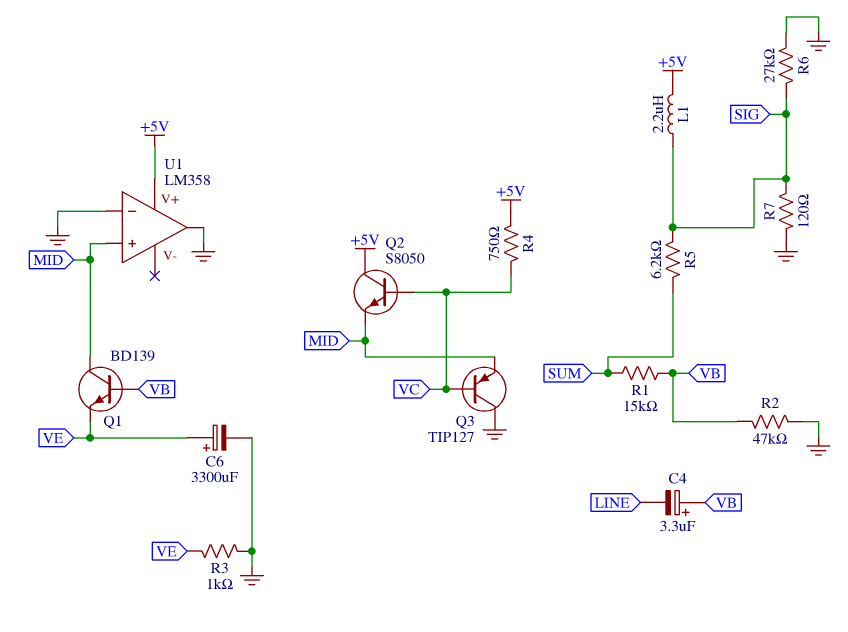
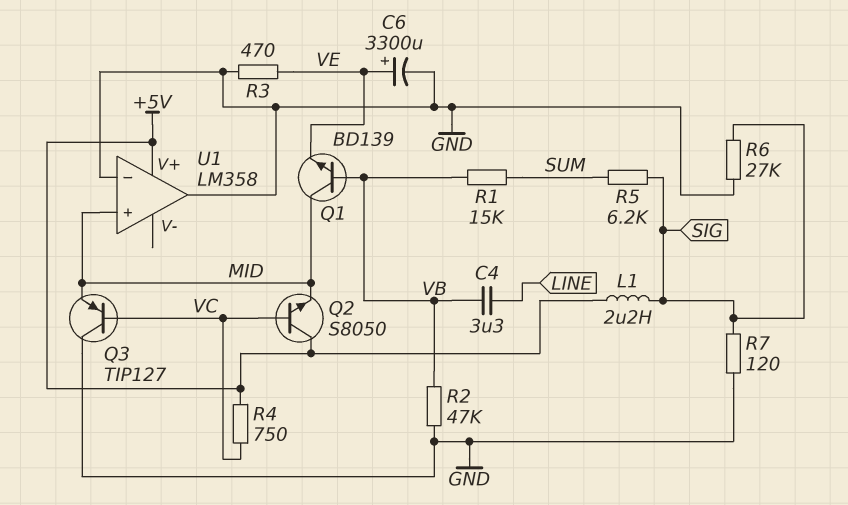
C4: 3.3uF (plus VB, minus LINE) -> 3.3uF (LINE, VB)
R3: 1k (GND, VE) -> 470 (GND, VE)

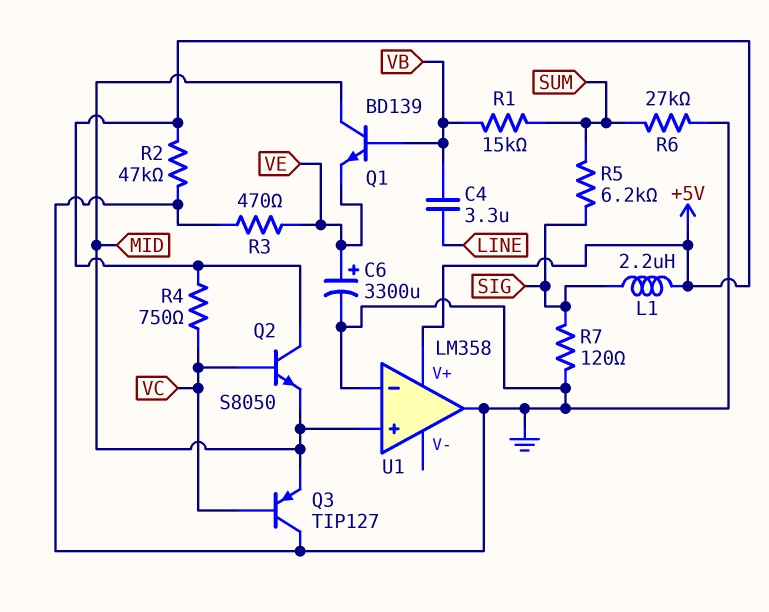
R2: 47k (GND, VB) -> 47k (+5V, GND)
R6: 27k (GND, SIG) -> 27k (GND, SUM)

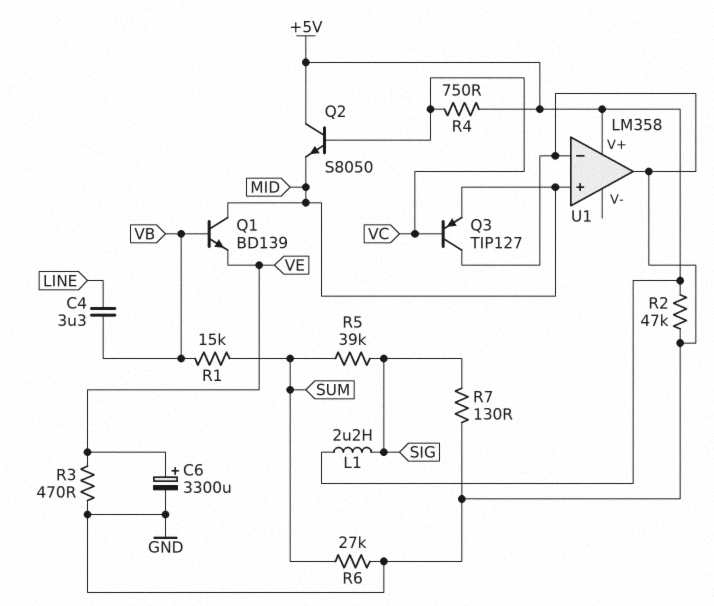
R5: 6.2k (SIG, SUM) -> 39k (SIG, SUM)
R7: 120 (GND, SIG) -> 130 (GND, SIG)

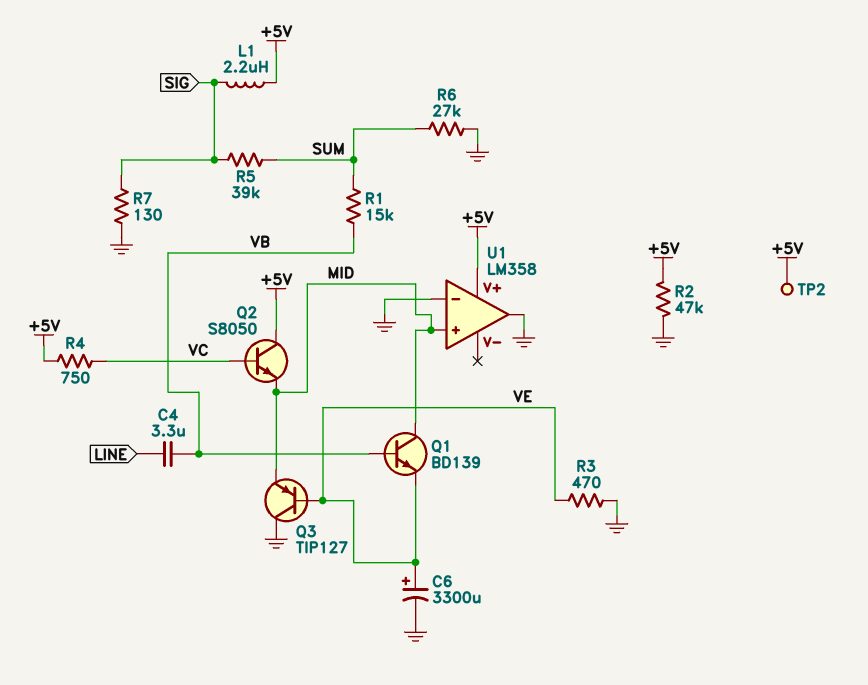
Q3: PNP TIP127 (B VC, C GND, E MID) -> PNP TIP127 (B VE, C GND, E MID)
TP2: none -> test point (+5V)

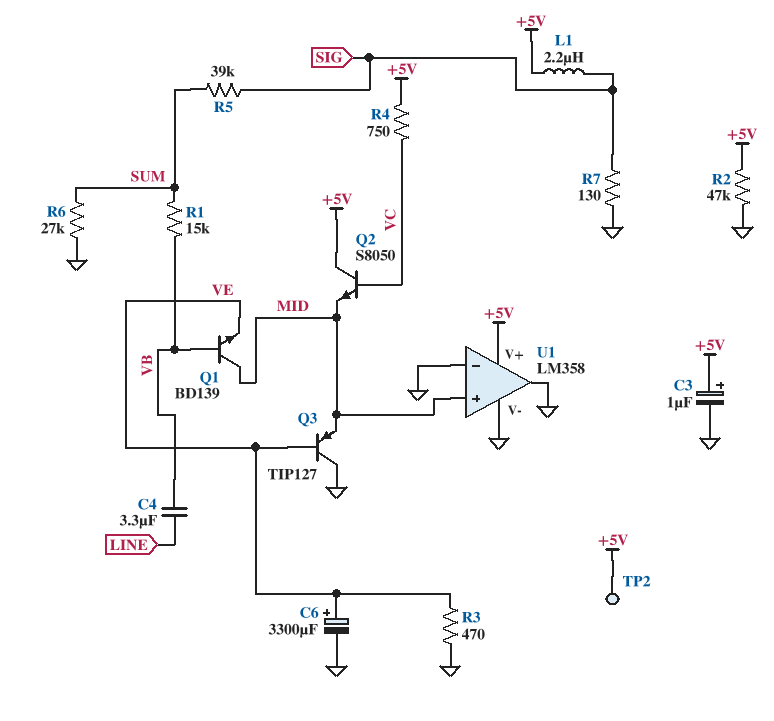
C3: none -> 1uF (plus +5V, minus GND)
U1 pin V-: none -> GND

